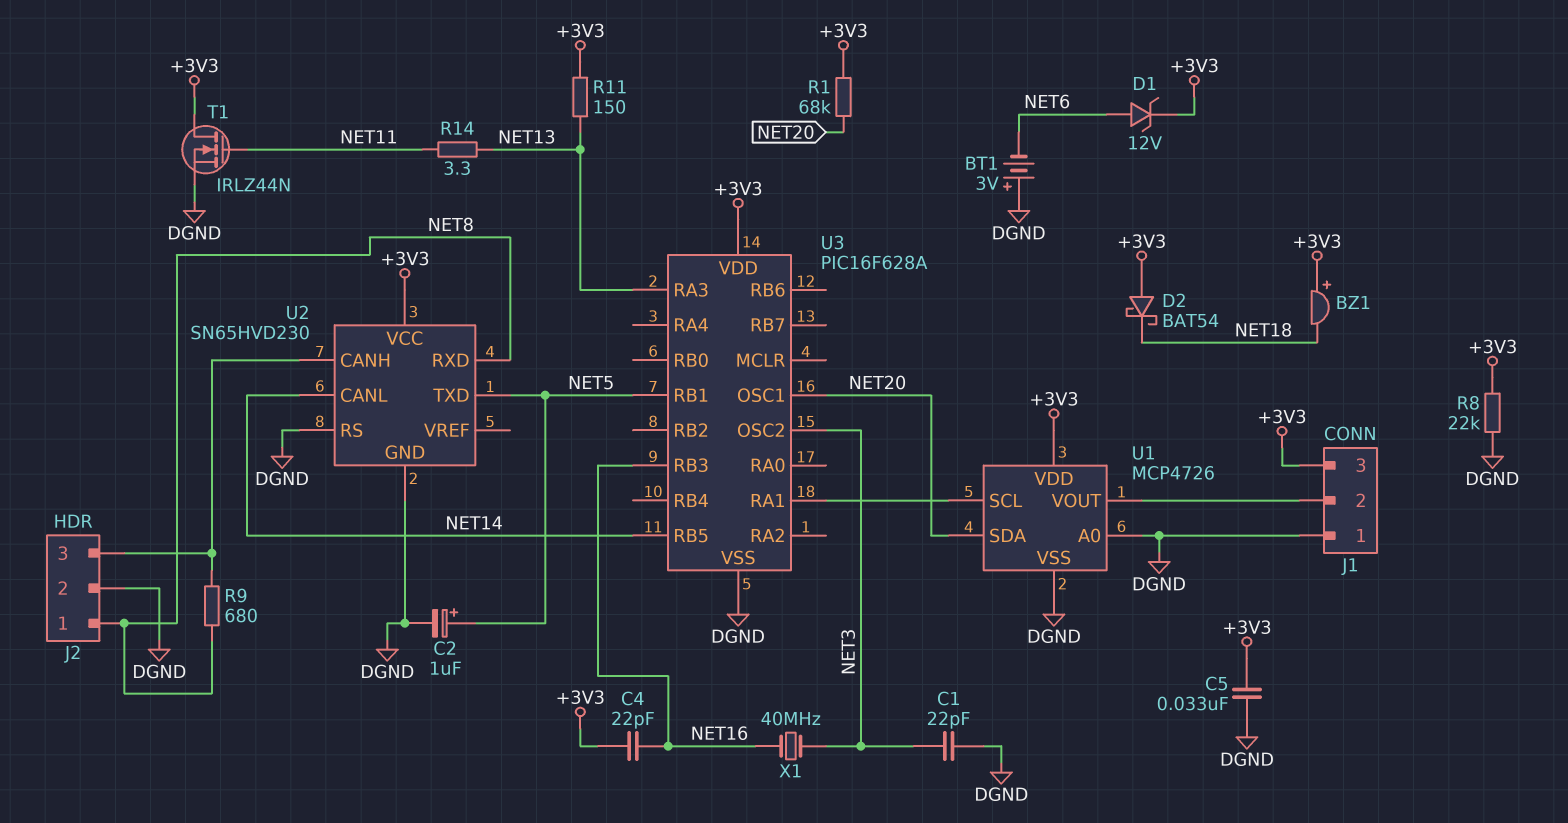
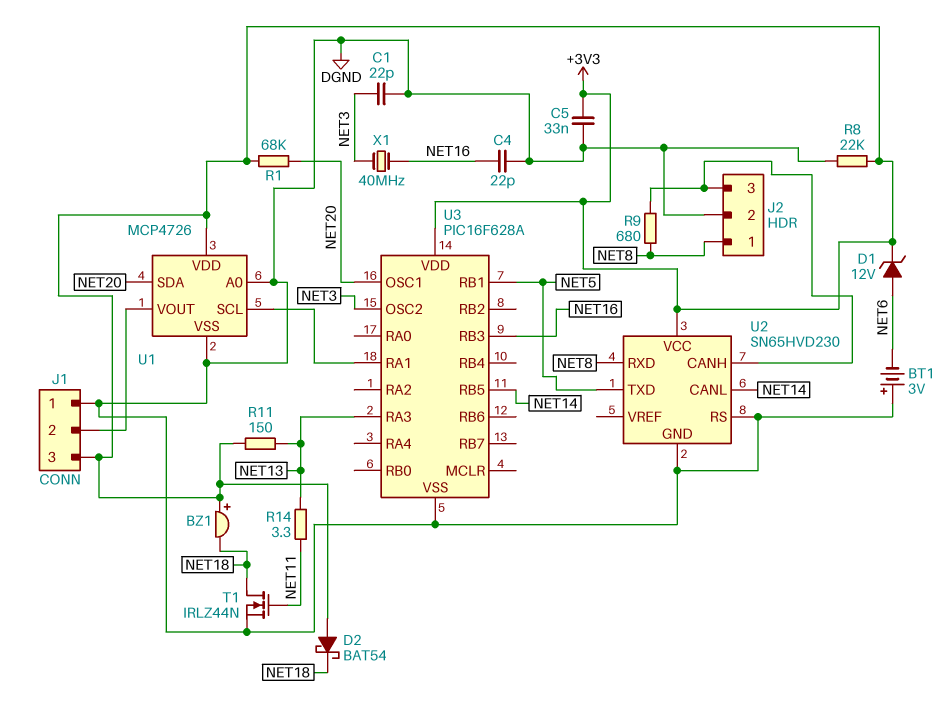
C2: 1uF (plus NET5, minus DGND) -> none
C4: 22pF (+3V3, NET16) -> 22pF (DGND, NET16)
T1: NMOS IRLZ44N (G NET11, D +3V3, S DGND) -> NMOS IRLZ44N (G NET11, D NET18, S DGND)

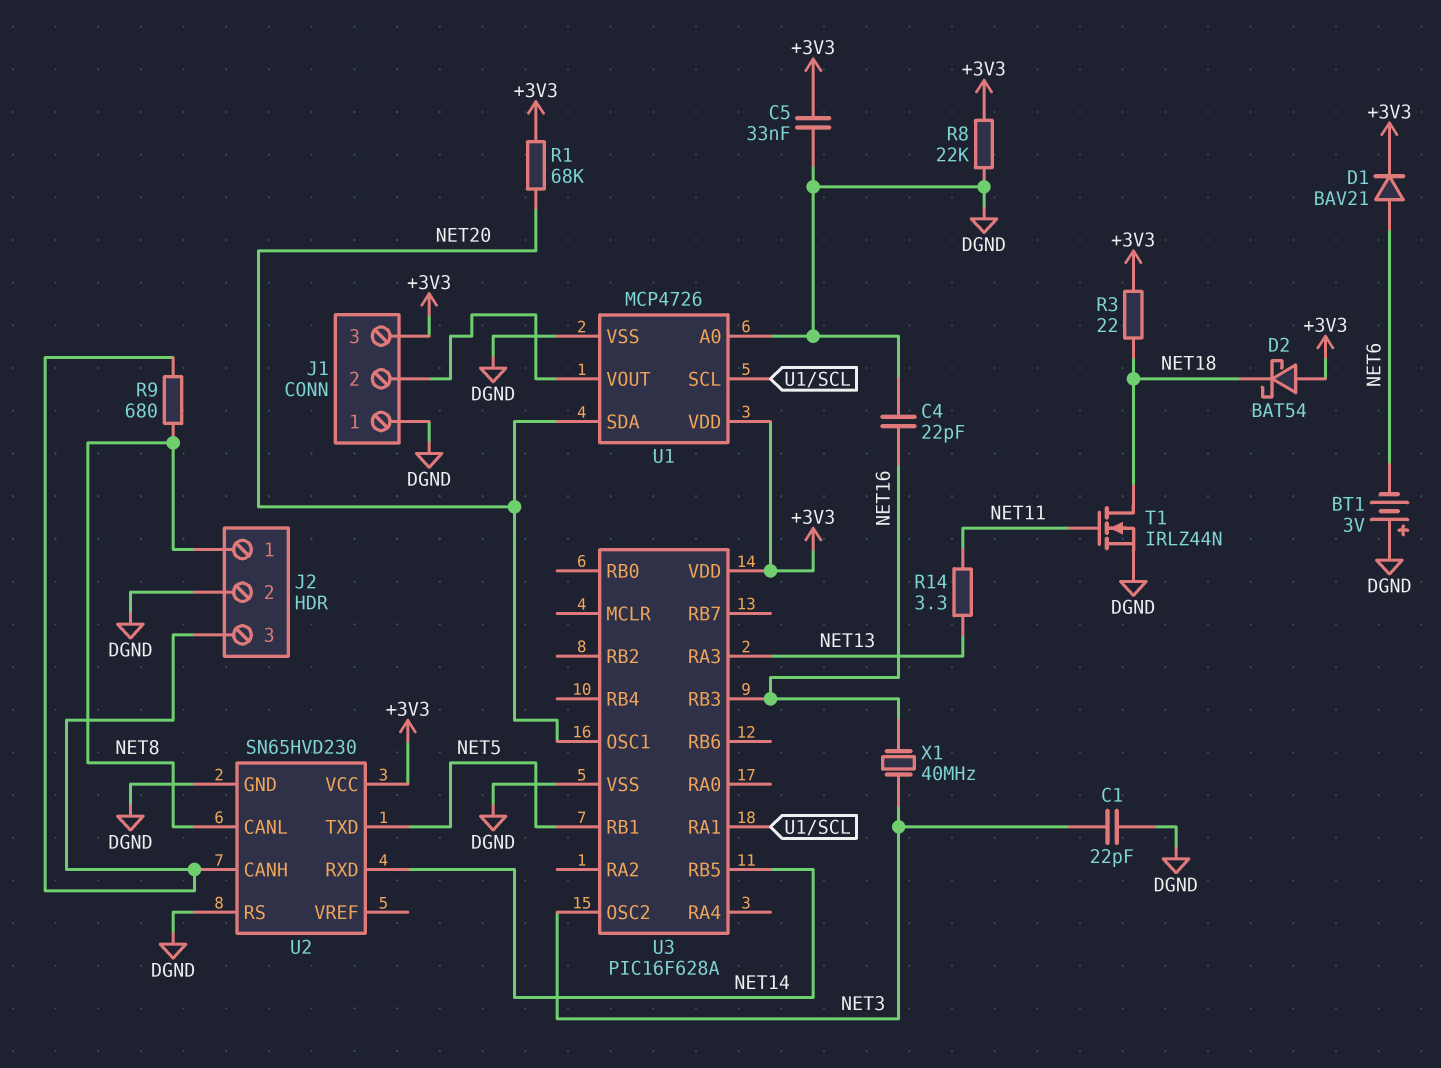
BZ1: buzzer (plus +3V3, minus NET18) -> none
D1: zener 12V (A NET6, K +3V3) -> diode BAV21 (A NET6, K +3V3)
R3: none -> 22 (+3V3, NET18)
R11: 150 (+3V3, NET13) -> none
U2 pin CANL: NET14 -> NET8
U2 pin RXD: NET8 -> NET14

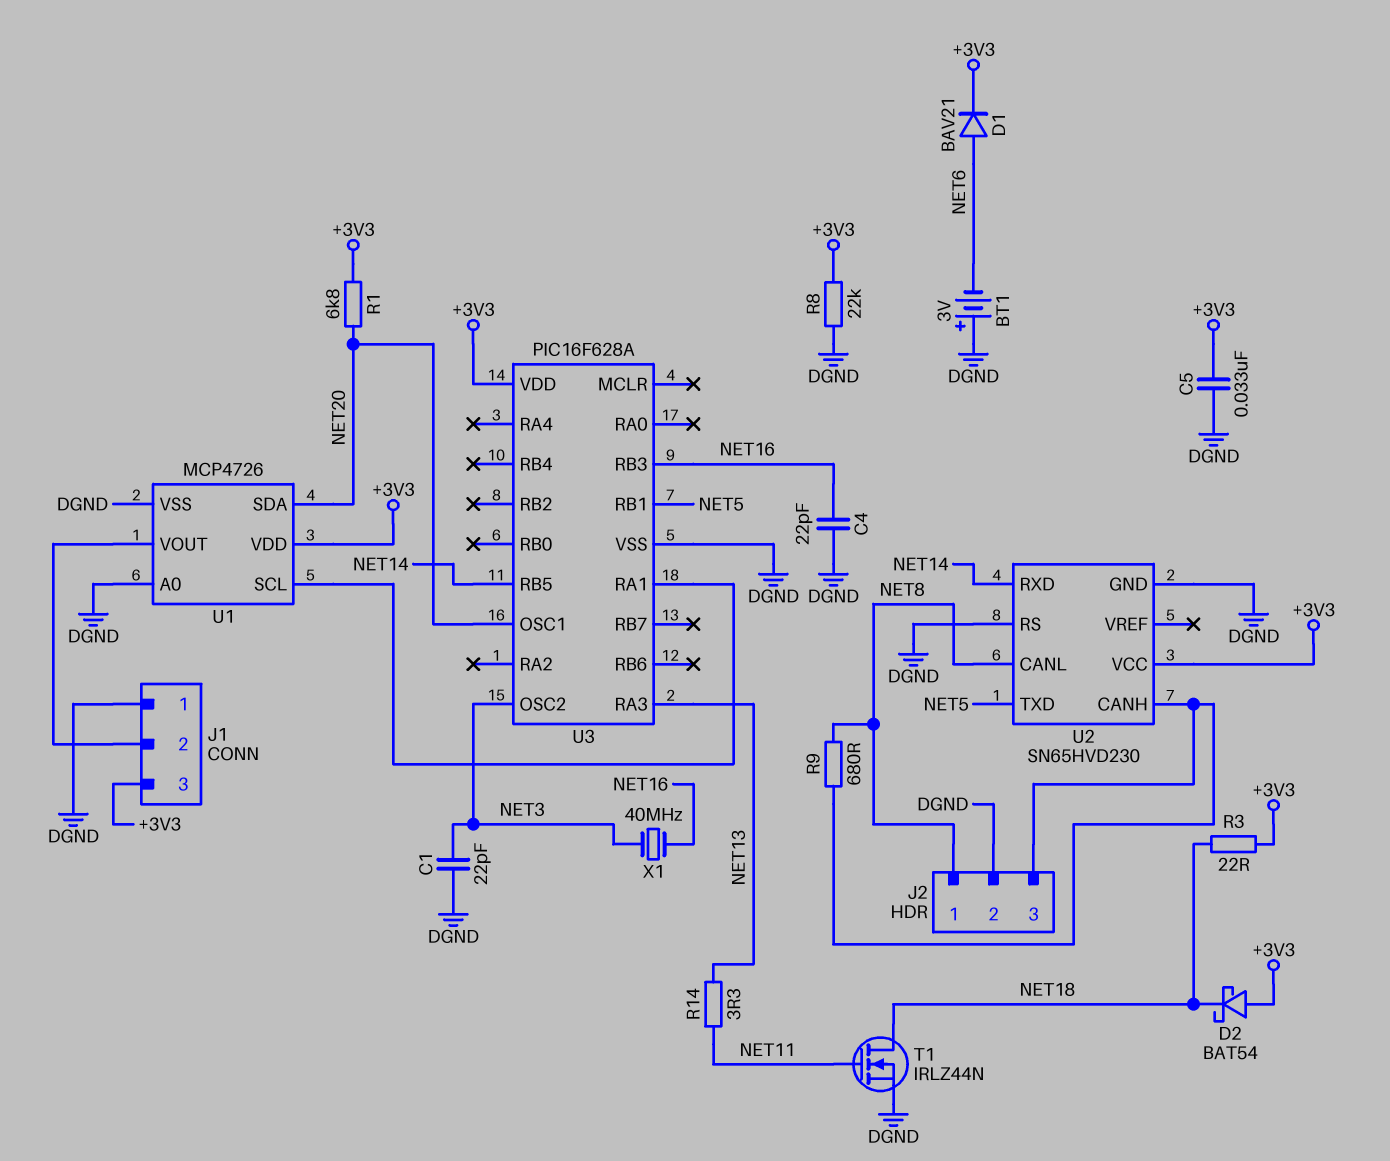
R1: 68k (+3V3, NET20) -> 6.8k (+3V3, NET20)

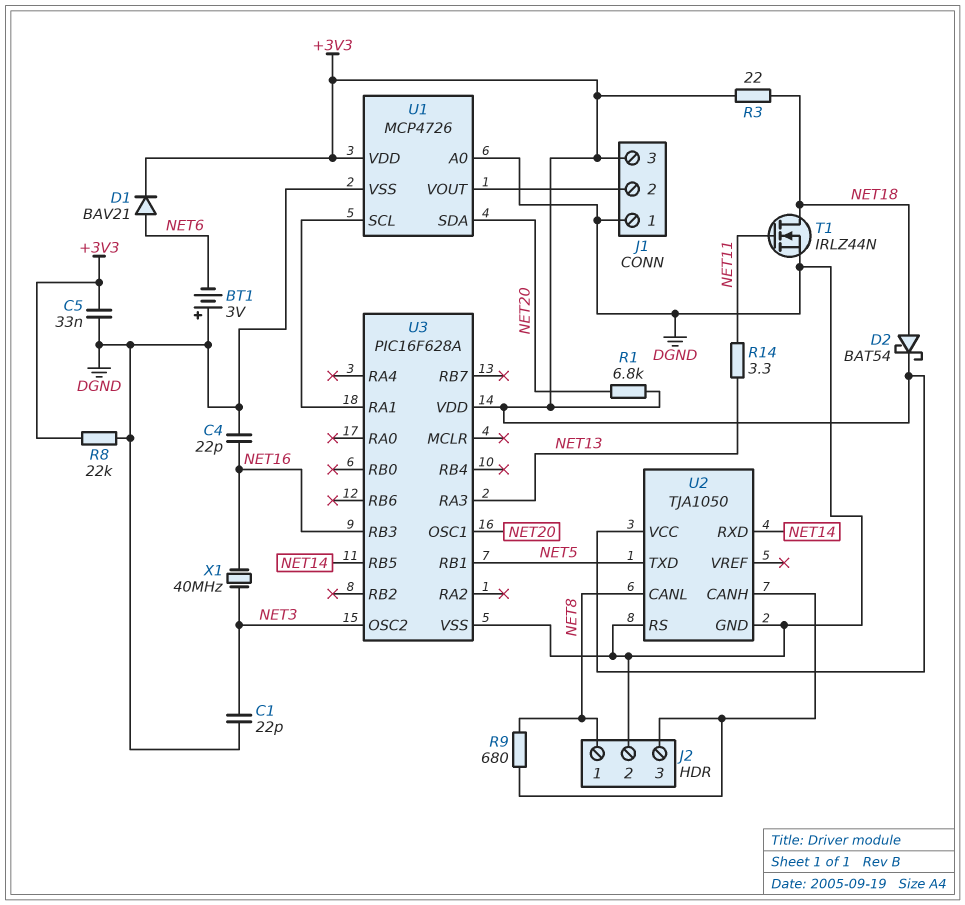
D2: schottky BAT54 (A +3V3, K NET18) -> schottky BAT54 (A NET18, K +3V3)
U2: SN65HVD230 -> TJA1050

